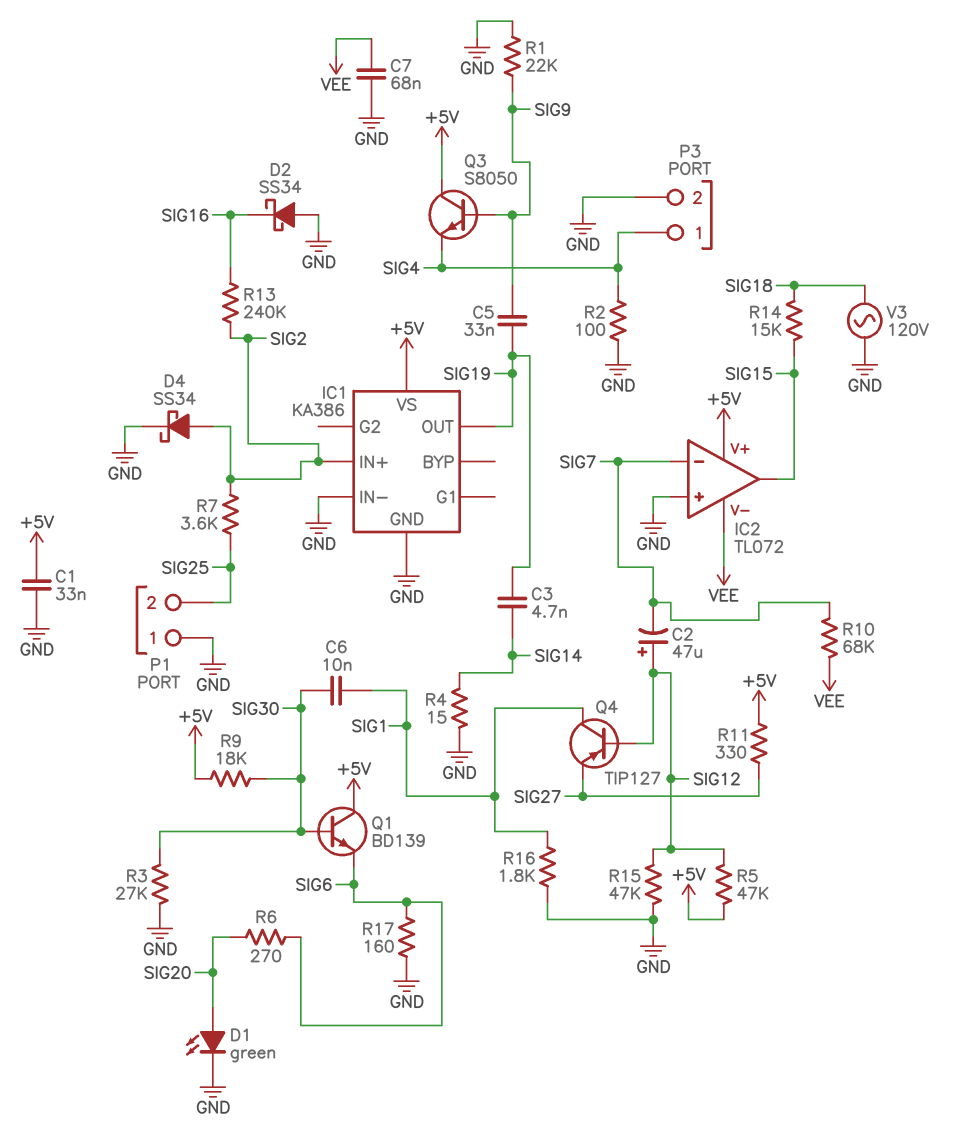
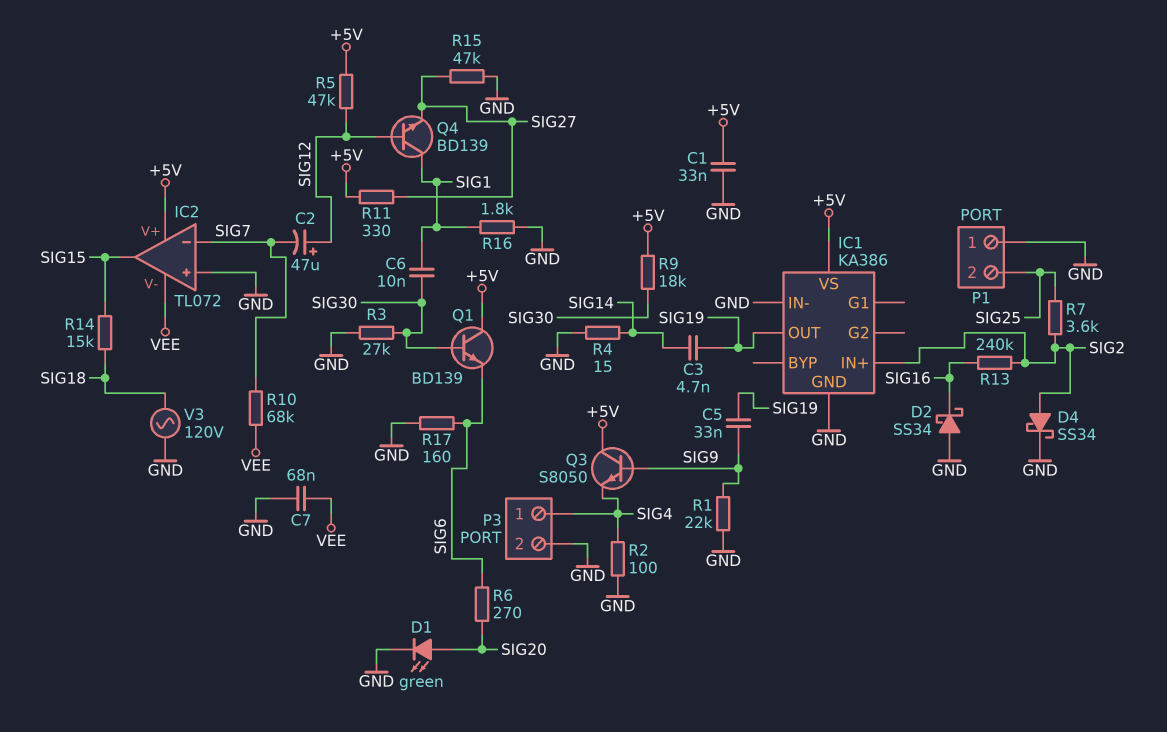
Q4: PNP TIP127 (B SIG12, C SIG1, E SIG27) -> NPN BD139 (B SIG12, C SIG1, E SIG27)
R15: 47k (GND, SIG12) -> 47k (GND, SIG27)

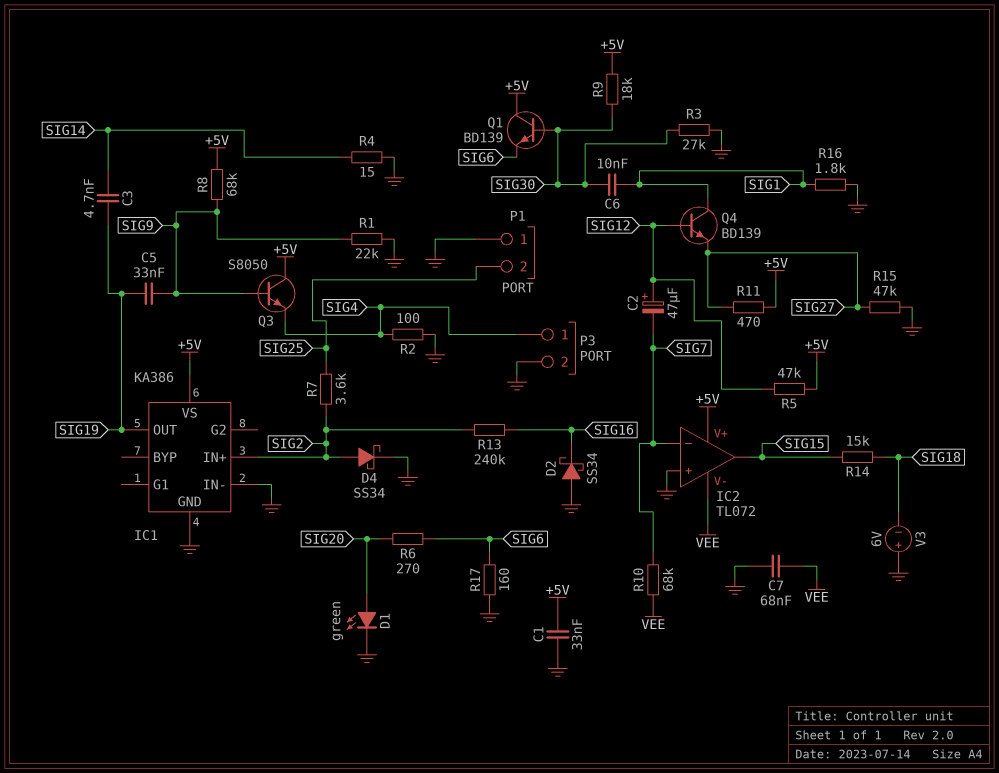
R8: none -> 68k (+5V, SIG9)
R11: 330 (+5V, SIG27) -> 470 (+5V, SIG27)
V3: AC 120V (GND, SIG18) -> 6V (plus GND, minus SIG18)

